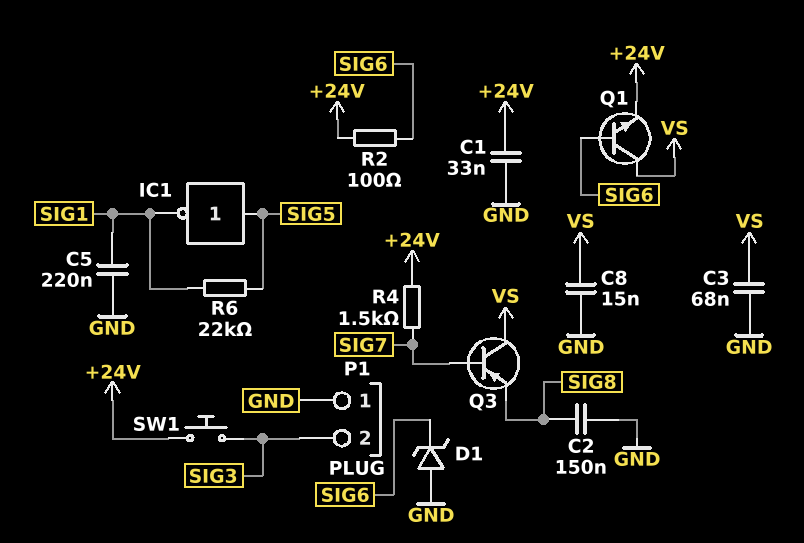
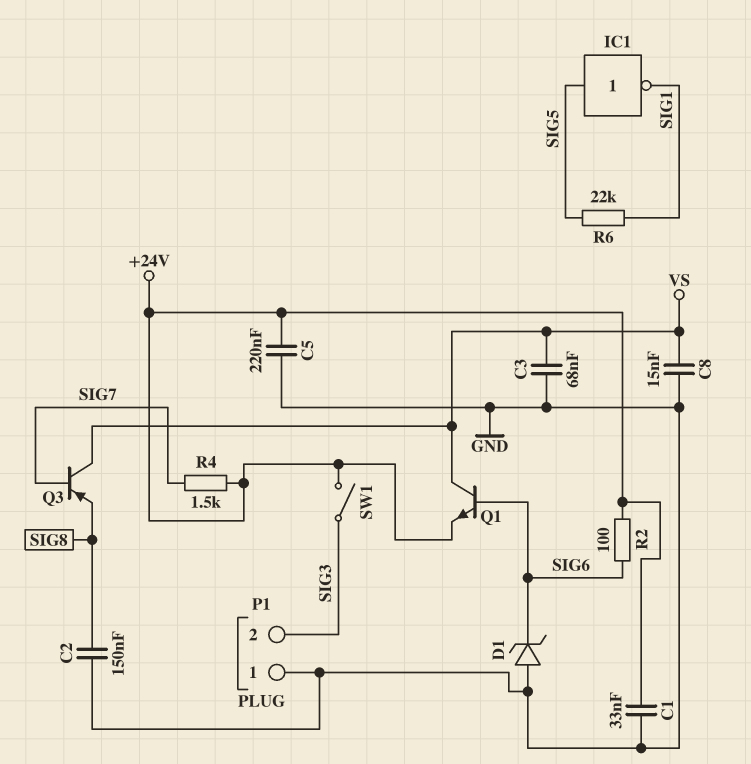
C5: 220nF (GND, SIG1) -> 220nF (+24V, GND)
SW1: button (+24V, SIG3) -> switch (+24V, SIG3)

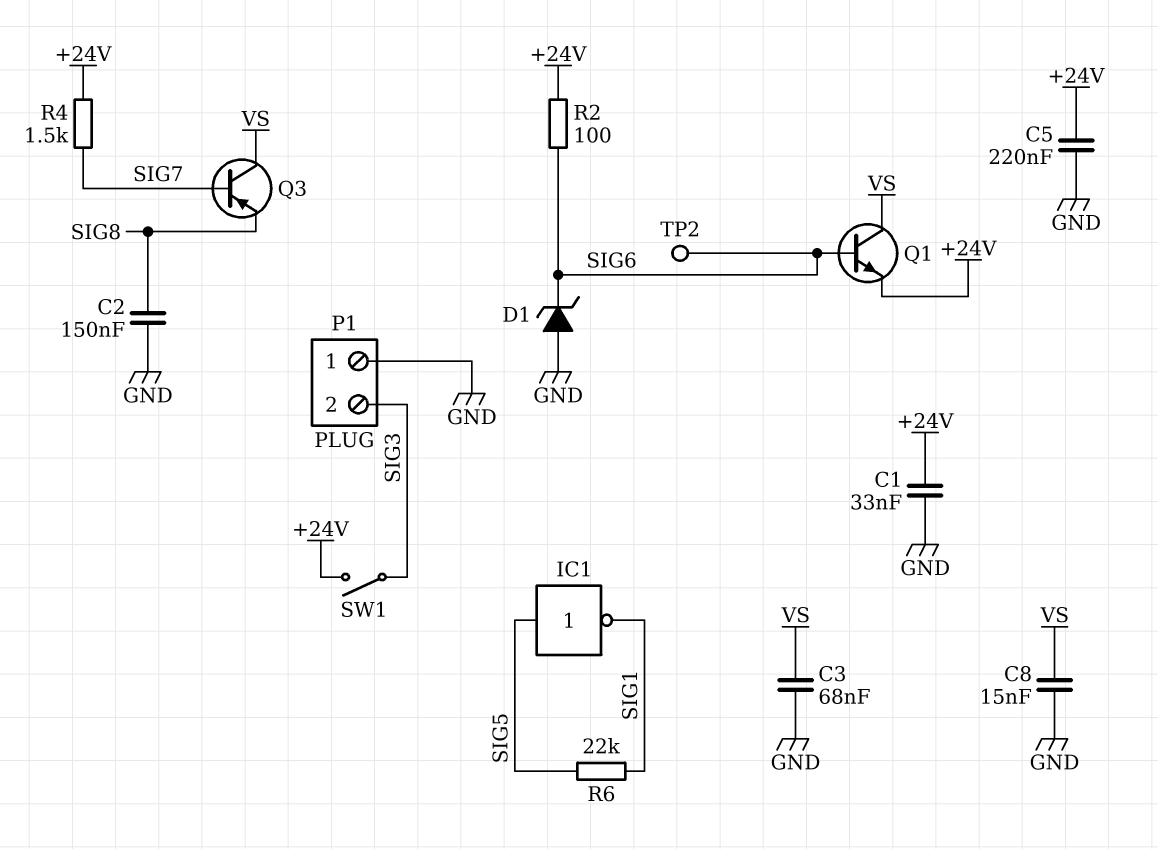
TP2: none -> test point (SIG6)

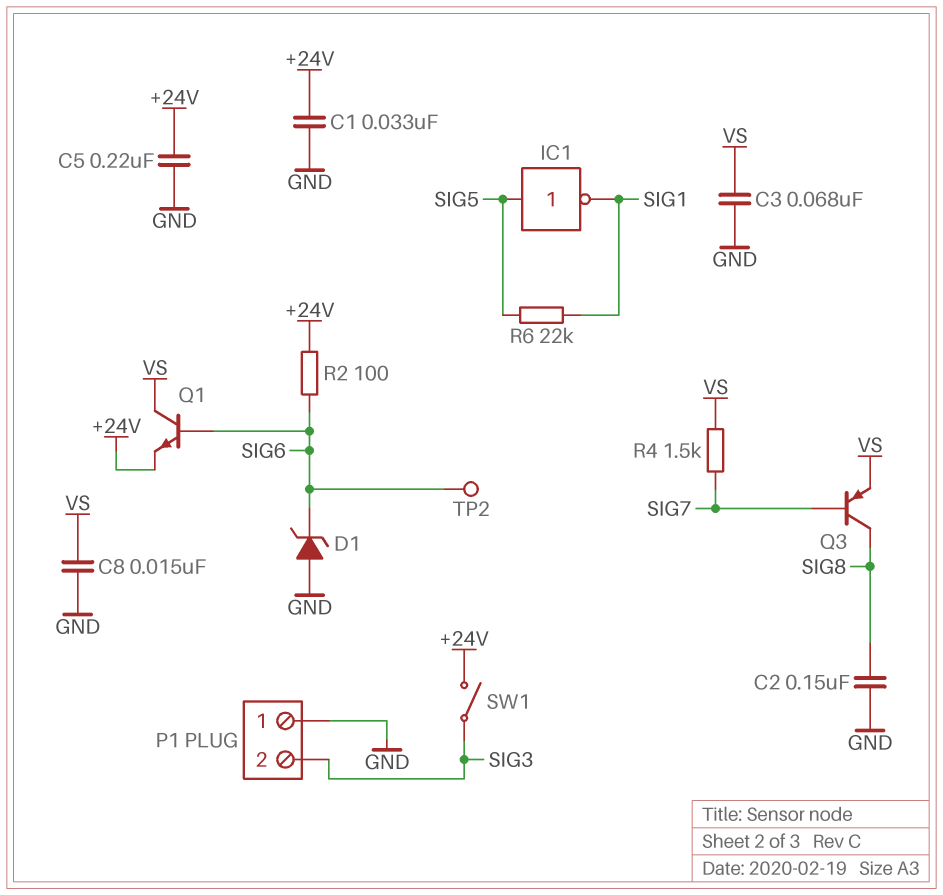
Q3: PNP (B SIG7, C VS, E SIG8) -> PNP (B SIG7, C SIG8, E VS)
R4: 1.5k (+24V, SIG7) -> 1.5k (SIG7, VS)

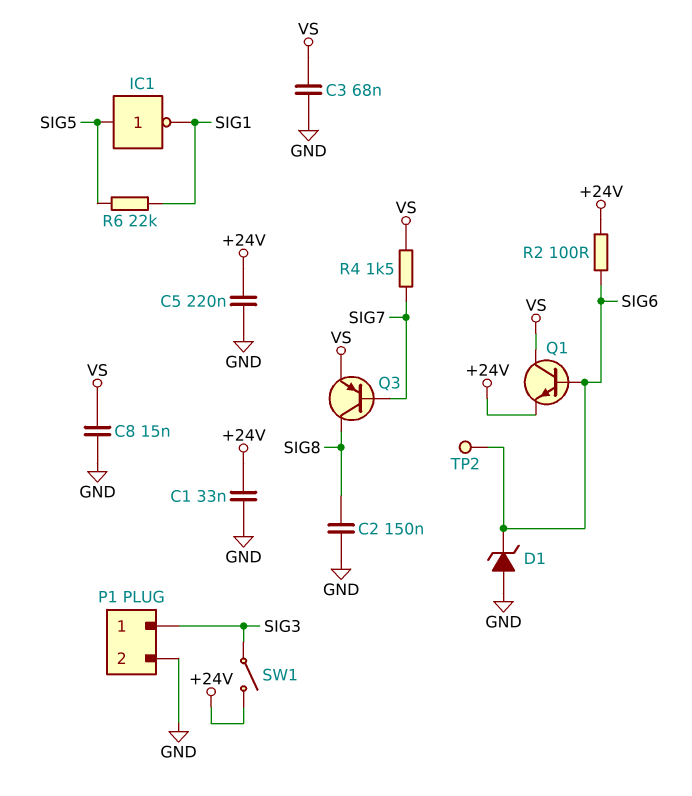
P1 pin 1: GND -> SIG3
P1 pin 2: SIG3 -> GND

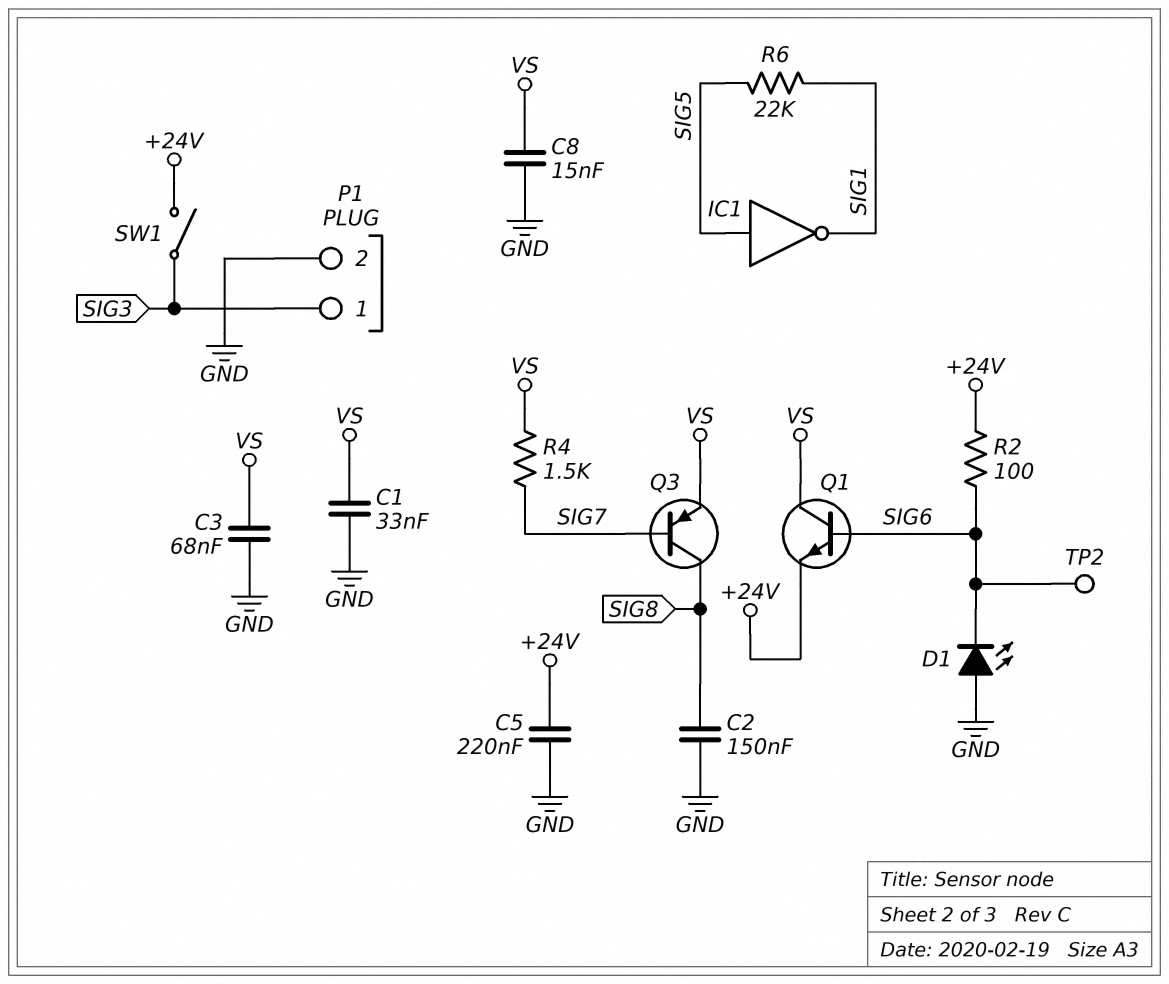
C1: 33nF (+24V, GND) -> 33nF (GND, VS)
D1: zener (A GND, K SIG6) -> LED (A GND, K SIG6)

